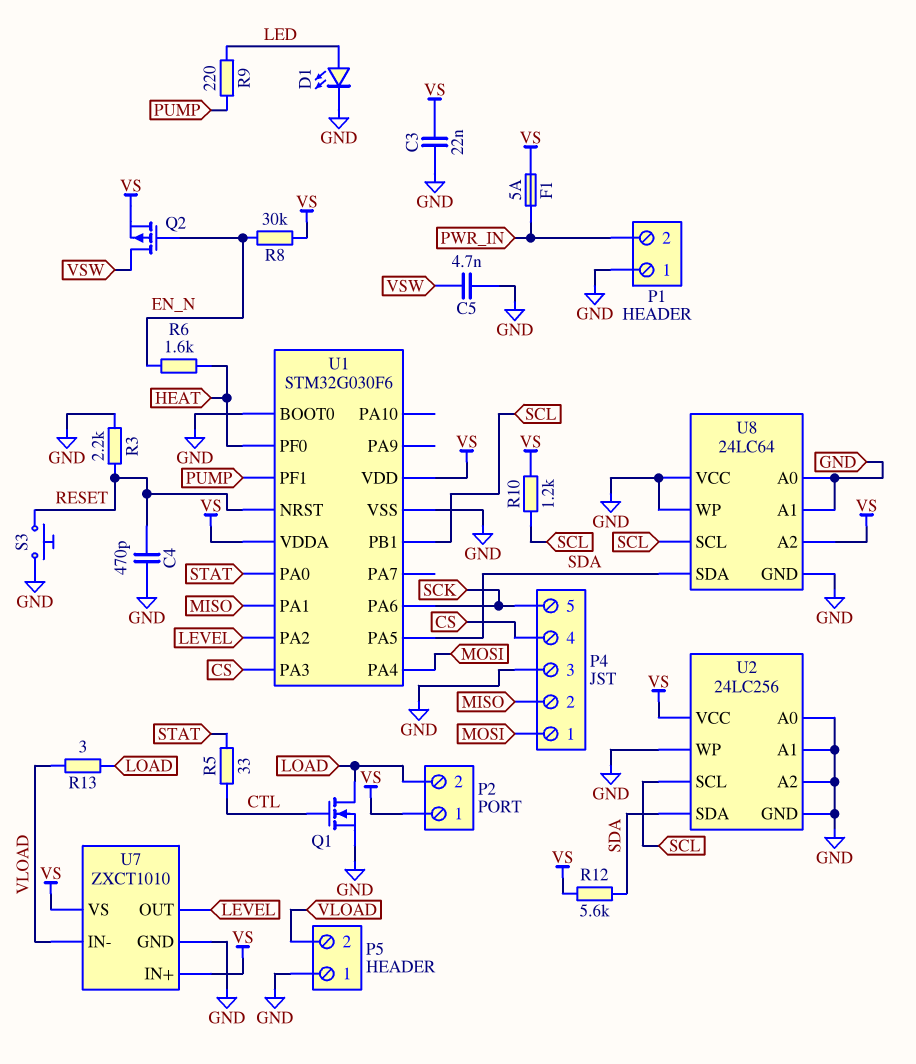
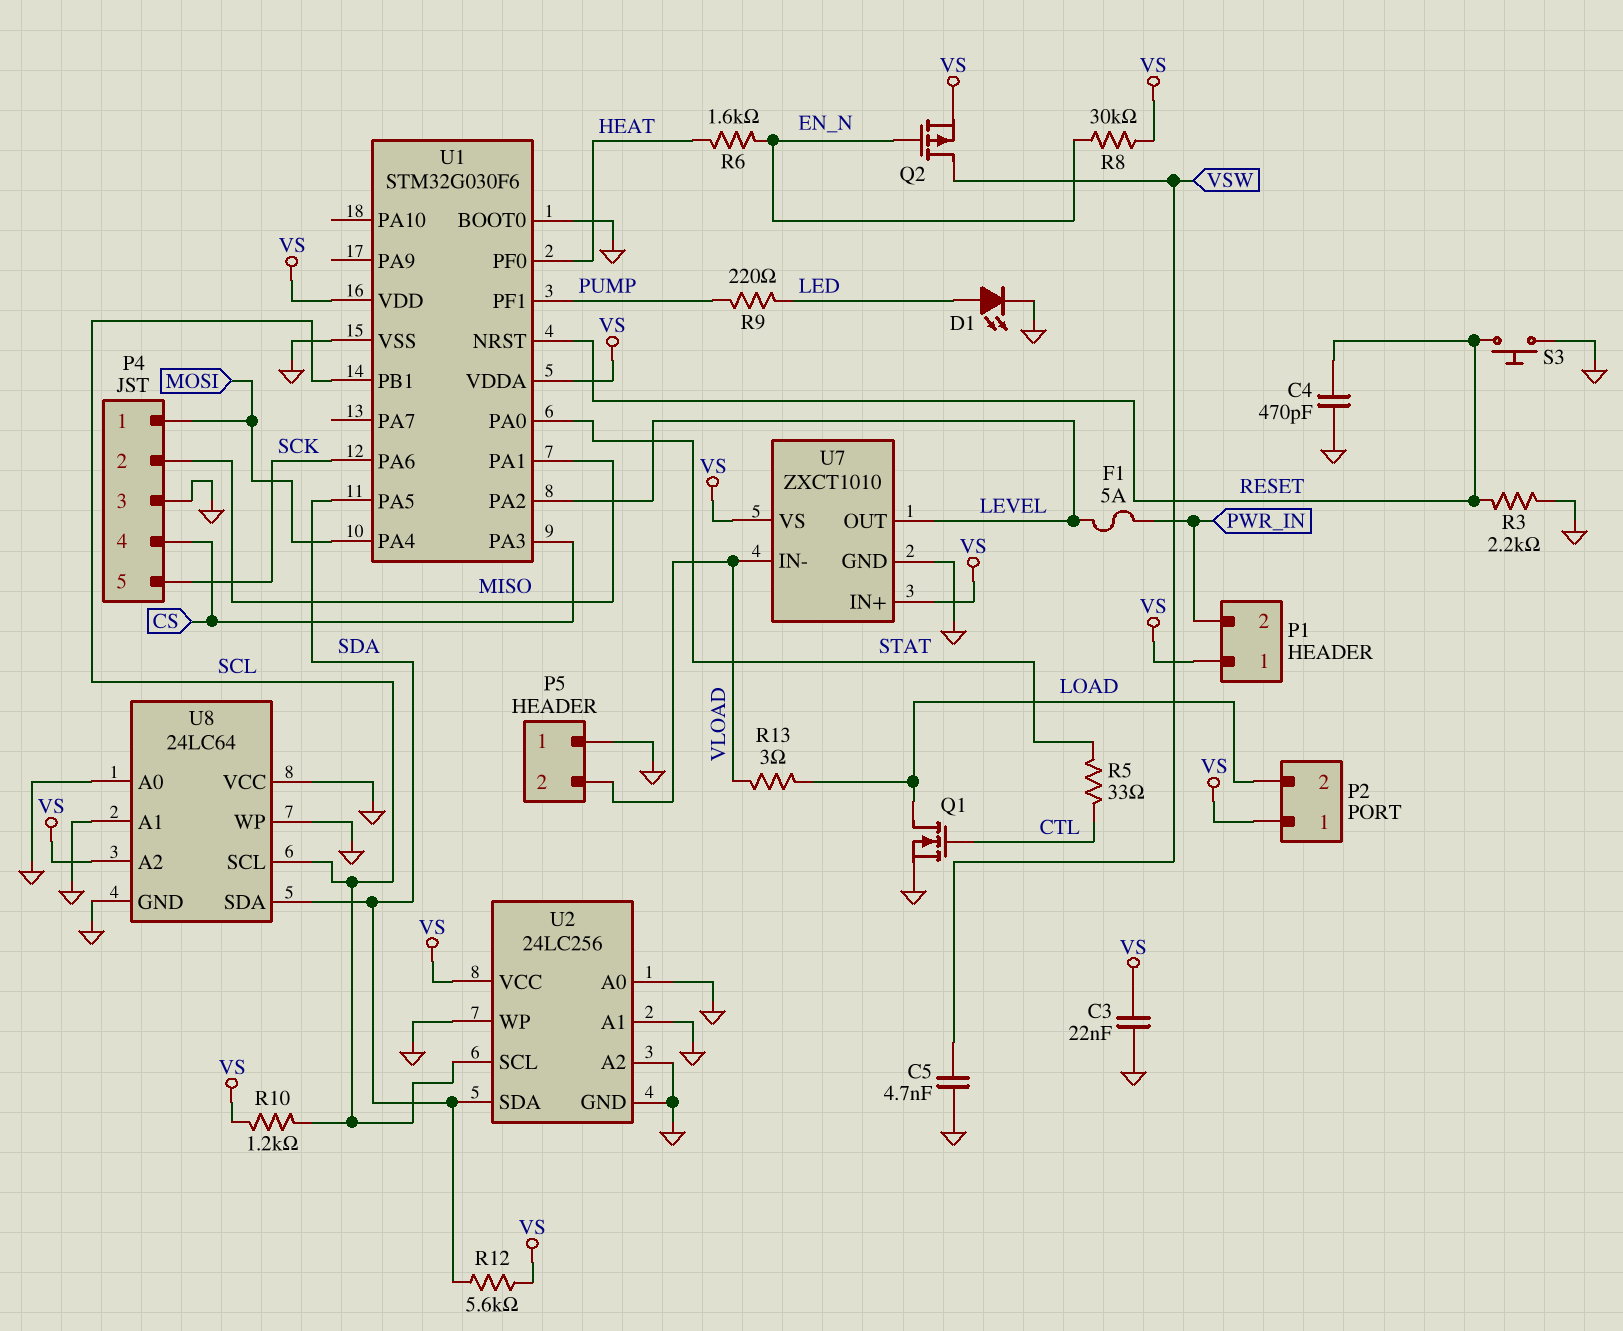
F1: 5A (PWR_IN, VS) -> 5A (LEVEL, PWR_IN)
P1 pin 1: GND -> VS

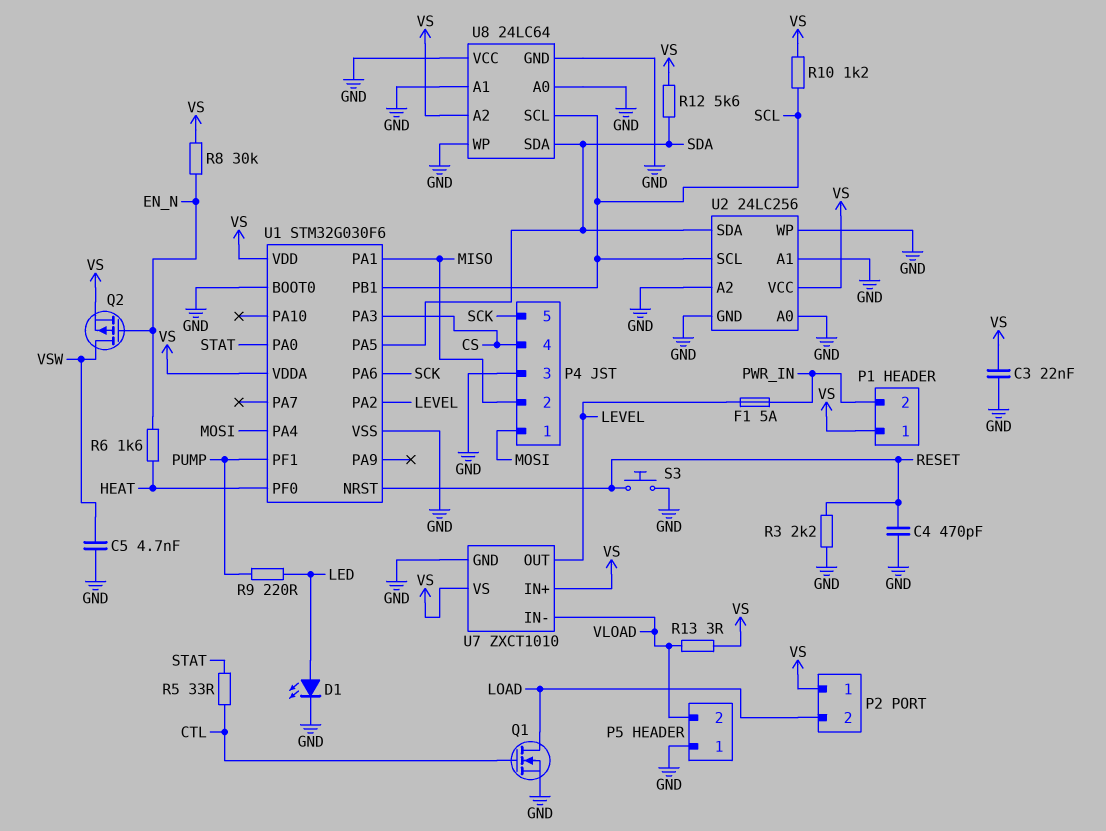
R13: 3 (LOAD, VLOAD) -> 3 (VLOAD, VS)

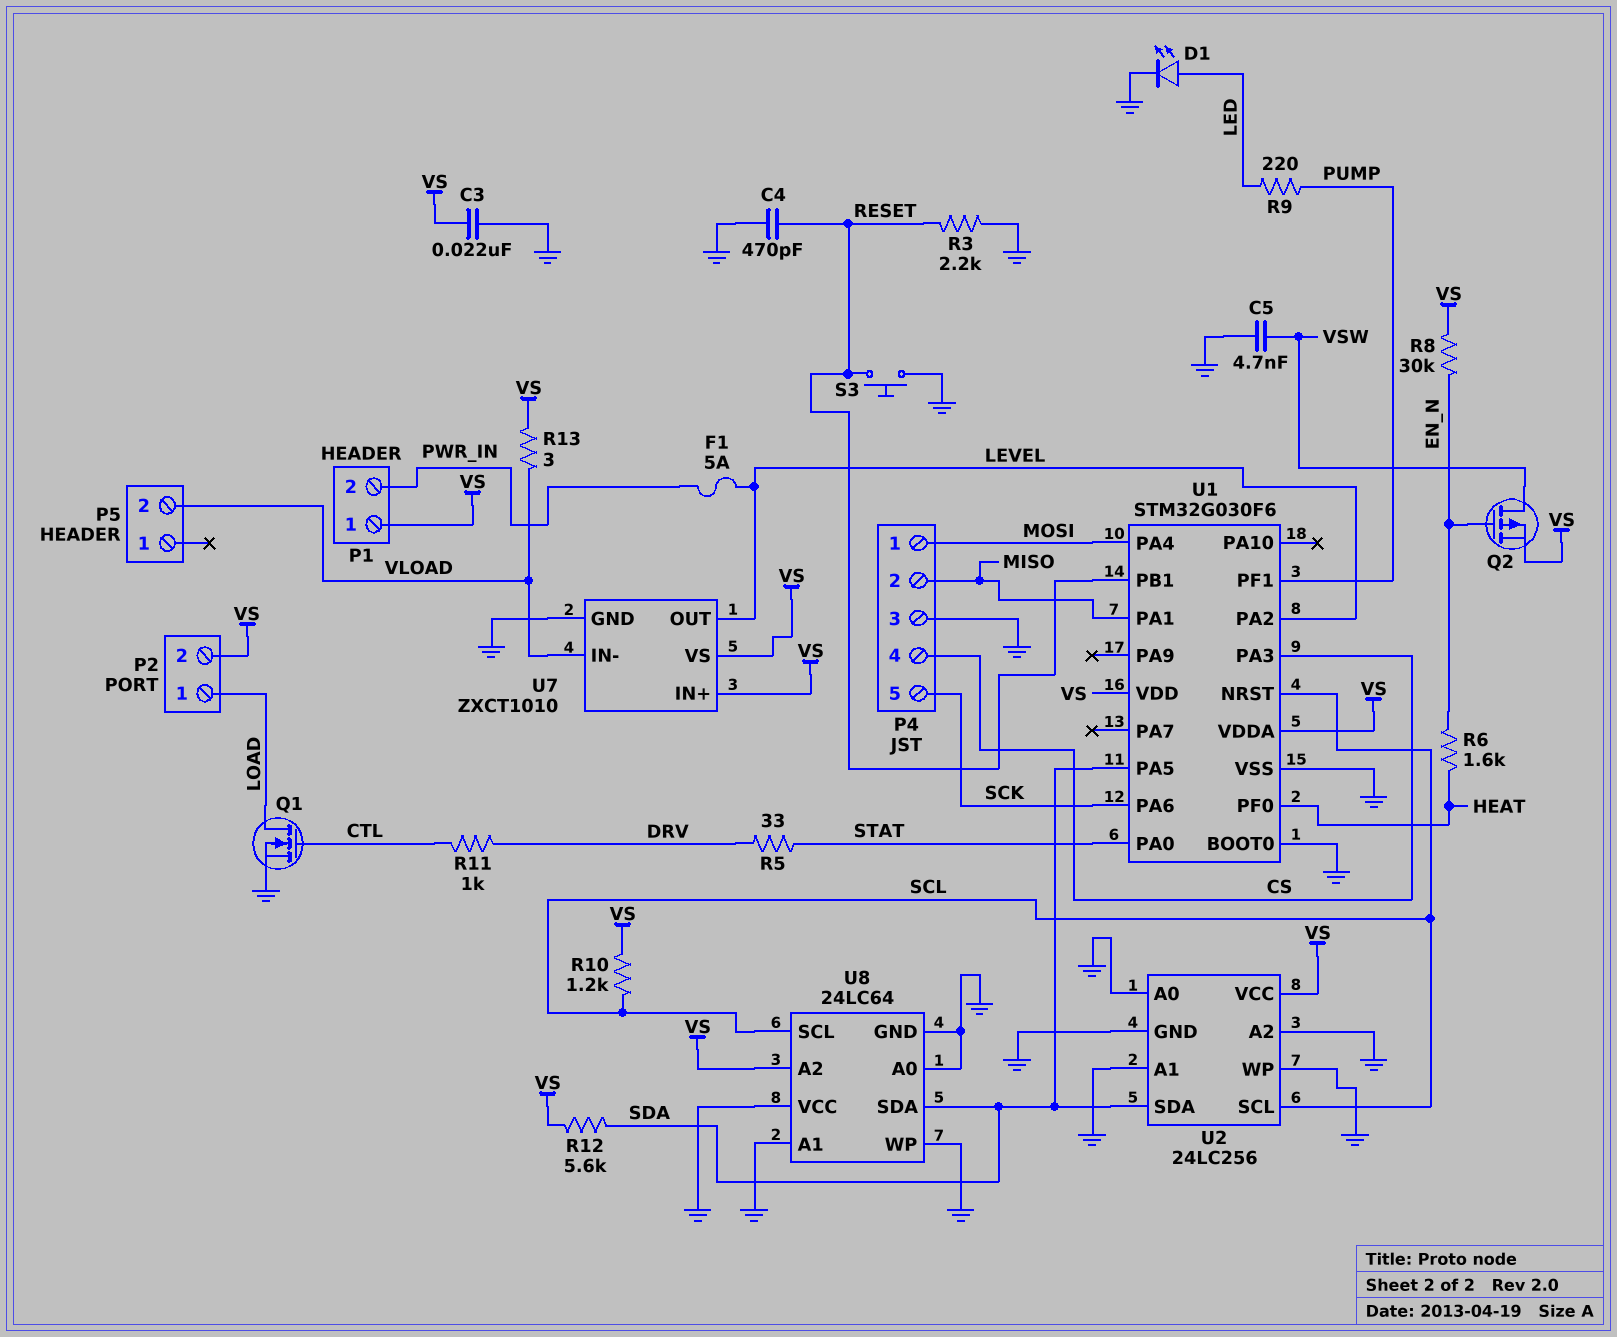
P2 pin 1: VS -> LOAD
P2 pin 2: LOAD -> VS
P5 pin 1: GND -> none
R5: 33 (CTL, STAT) -> 33 (DRV, STAT)
R11: none -> 1k (CTL, DRV)
U1 pin NRST: RESET -> SCL
U1 pin PB1: SCL -> RESET

